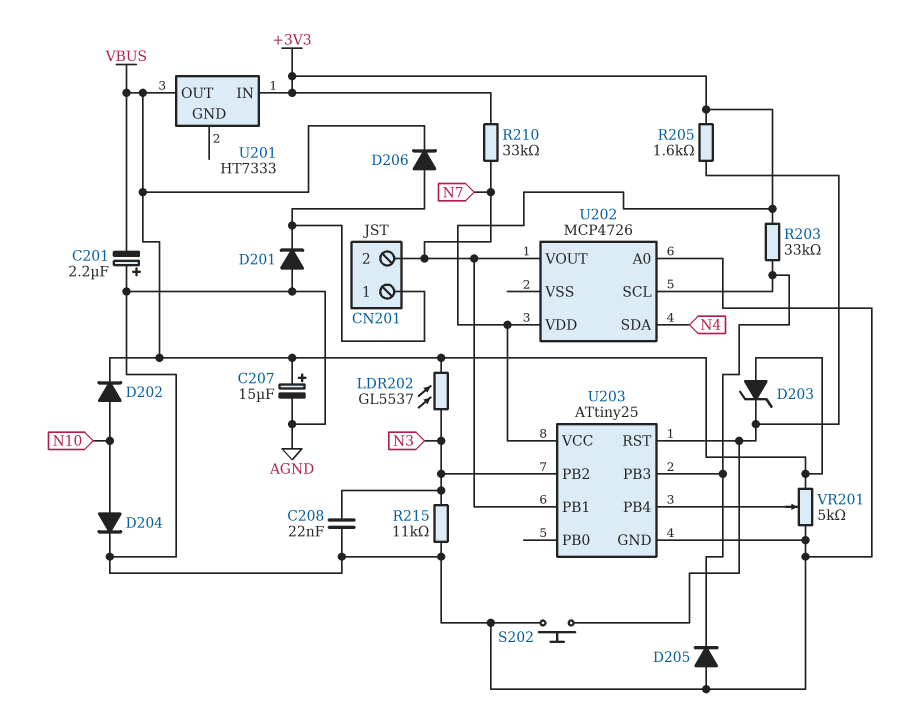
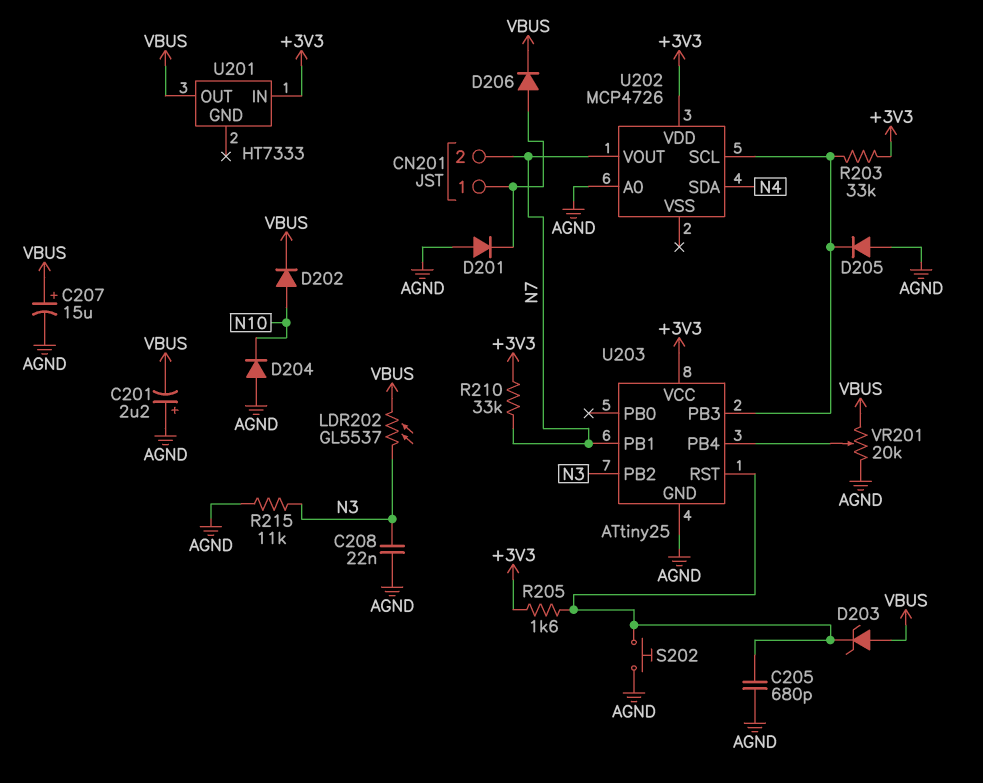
C205: none -> 680pF (AGND, U203/RST)
D204: diode (A N10, K AGND) -> diode (A AGND, K N10)
VR201: 5k (AGND, VBUS, wiper U203/PB4) -> 20k (AGND, VBUS, wiper U203/PB4)

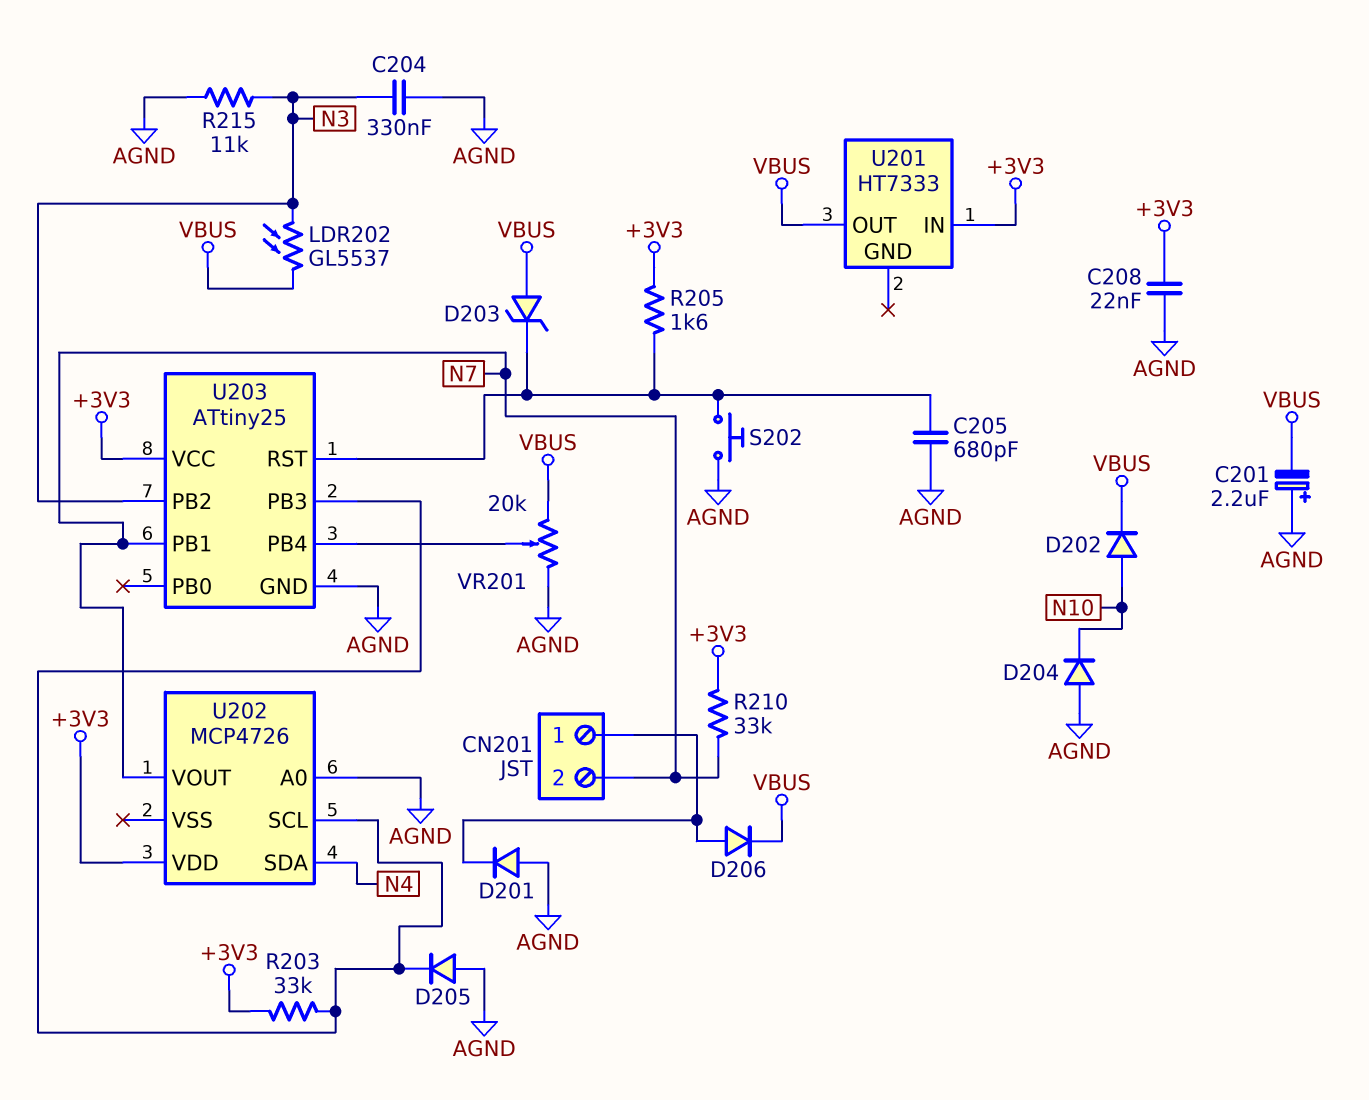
C204: none -> 330nF (AGND, N3)
C207: 15uF (plus VBUS, minus AGND) -> none
C208: 22nF (AGND, N3) -> 22nF (+3V3, AGND)

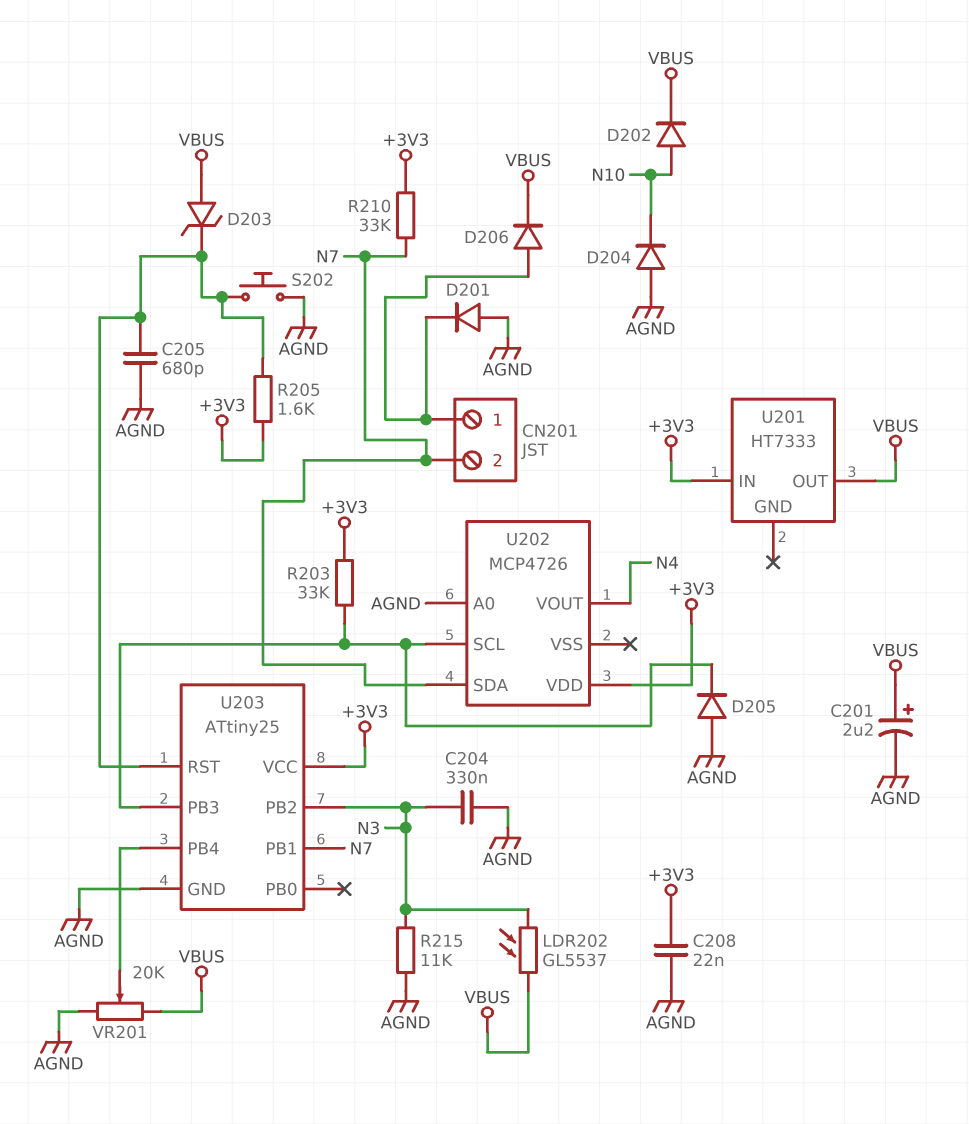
C201: 2.2uF (plus AGND, minus VBUS) -> 2.2uF (plus VBUS, minus AGND)
U202 pin SDA: N4 -> N7
U202 pin VOUT: N7 -> N4

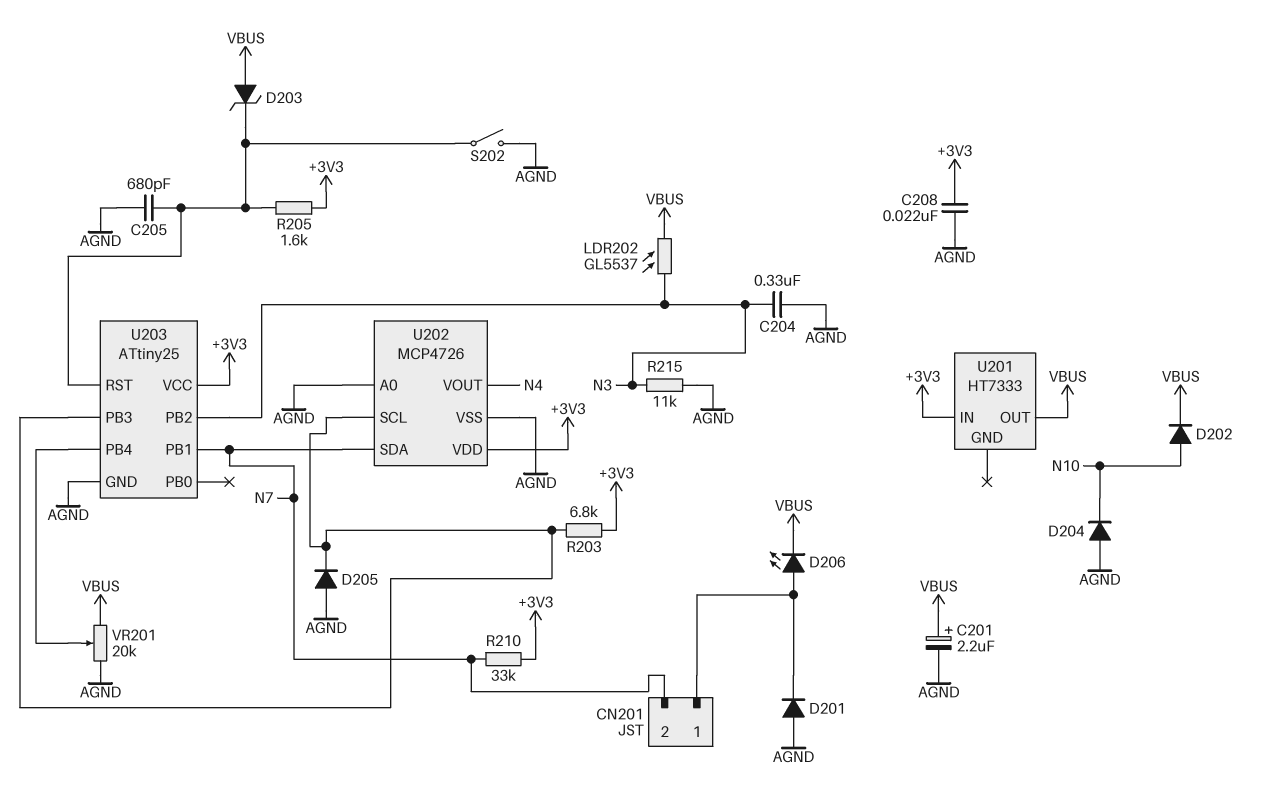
D206: diode (A CN201/1, K VBUS) -> LED (A CN201/1, K VBUS)
R203: 33k (+3V3, U202/SCL) -> 6.8k (+3V3, U202/SCL)
S202: button (AGND, U203/RST) -> switch (AGND, U203/RST)
U202 pin VSS: none -> AGND

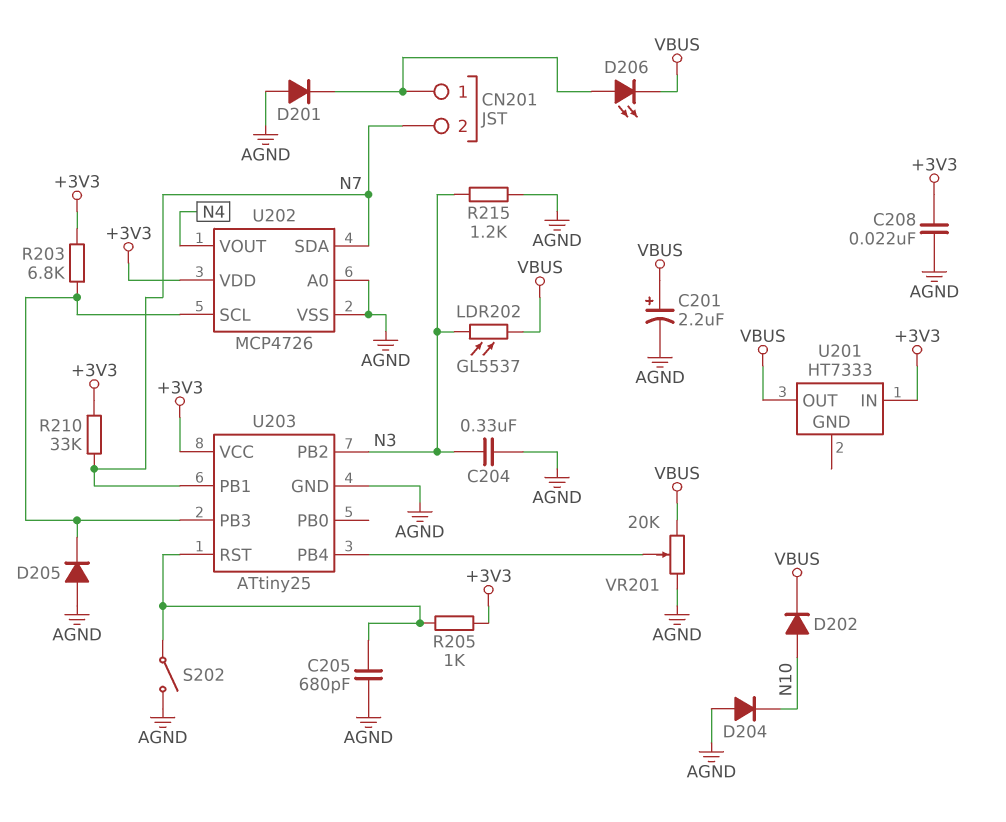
D203: zener (A VBUS, K U203/RST) -> none
R205: 1.6k (+3V3, U203/RST) -> 1k (+3V3, U203/RST)
R215: 11k (AGND, N3) -> 1.2k (AGND, N3)

